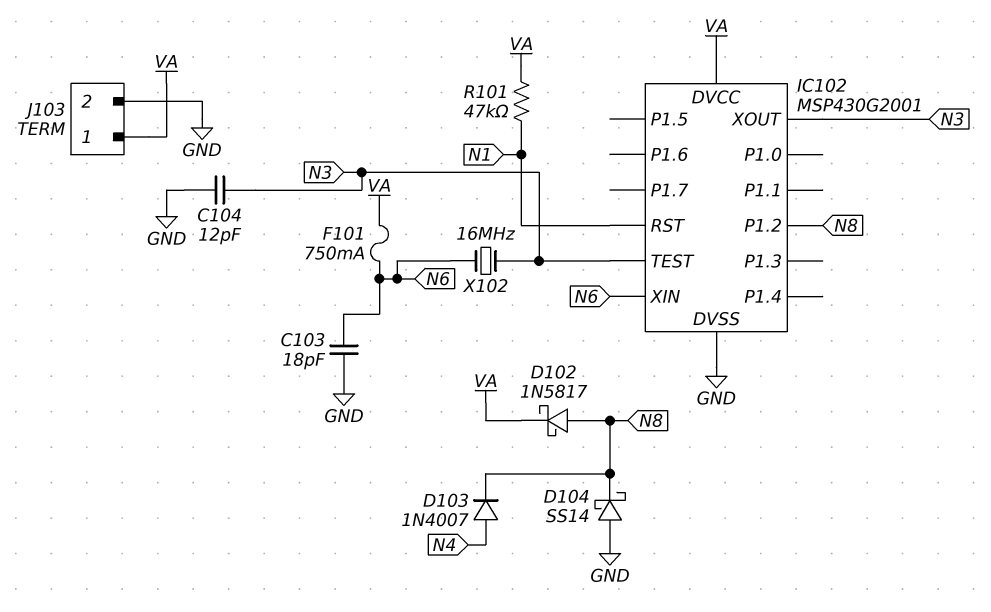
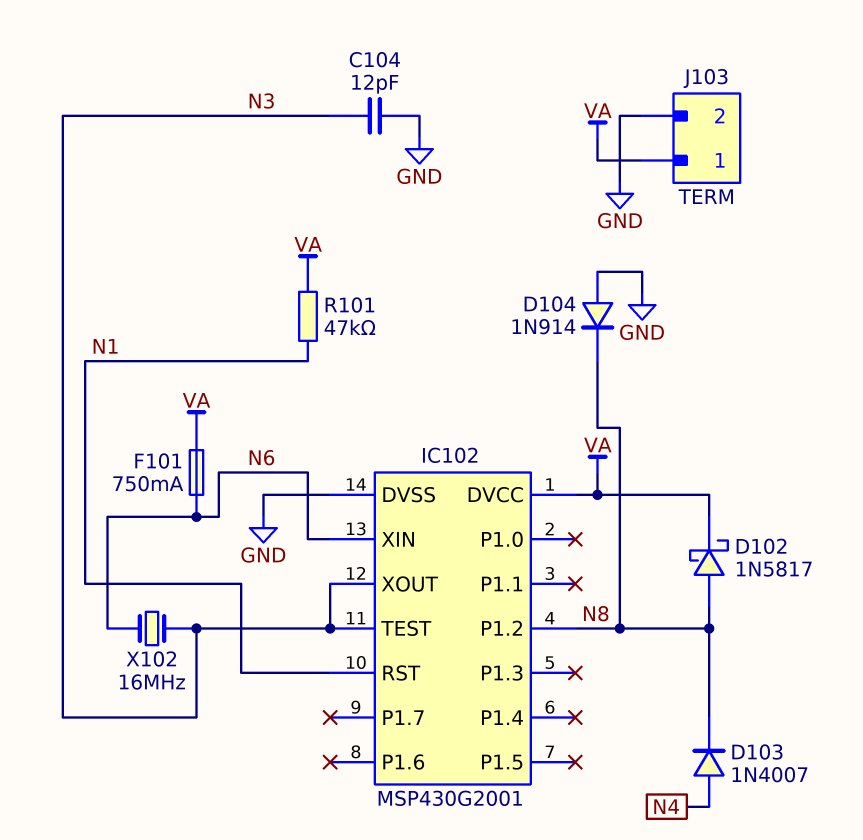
C103: 18pF (GND, N6) -> none
D104: schottky SS14 (A GND, K N8) -> diode 1N914 (A GND, K N8)

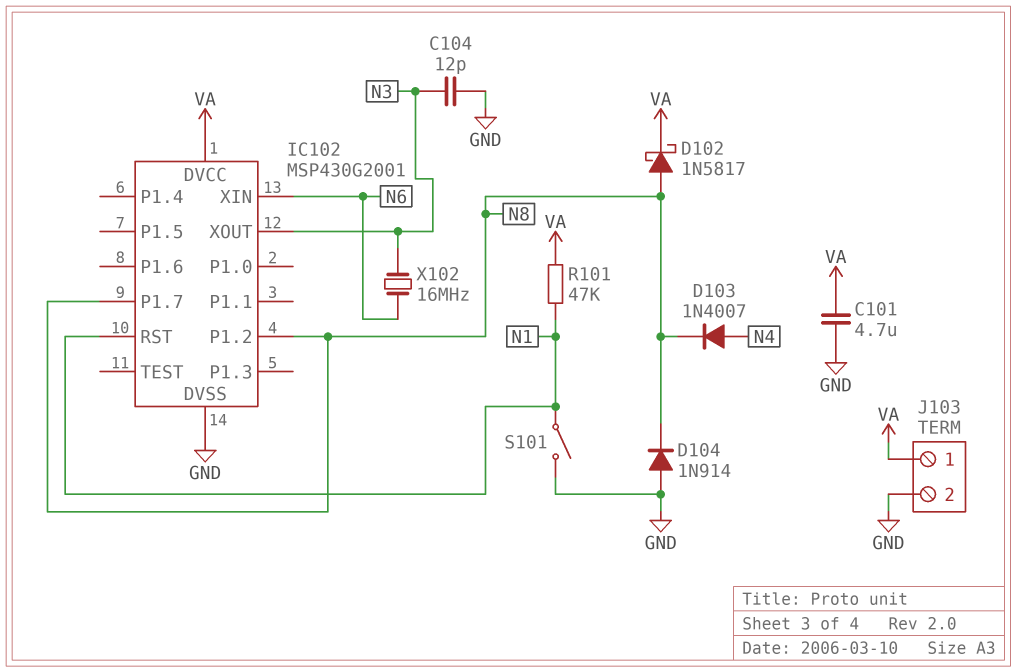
C101: none -> 4.7uF (GND, VA)
F101: 750mA (N6, VA) -> none
IC102 pin P1.7: none -> N8
IC102 pin TEST: N3 -> none
S101: none -> switch (GND, N1)

